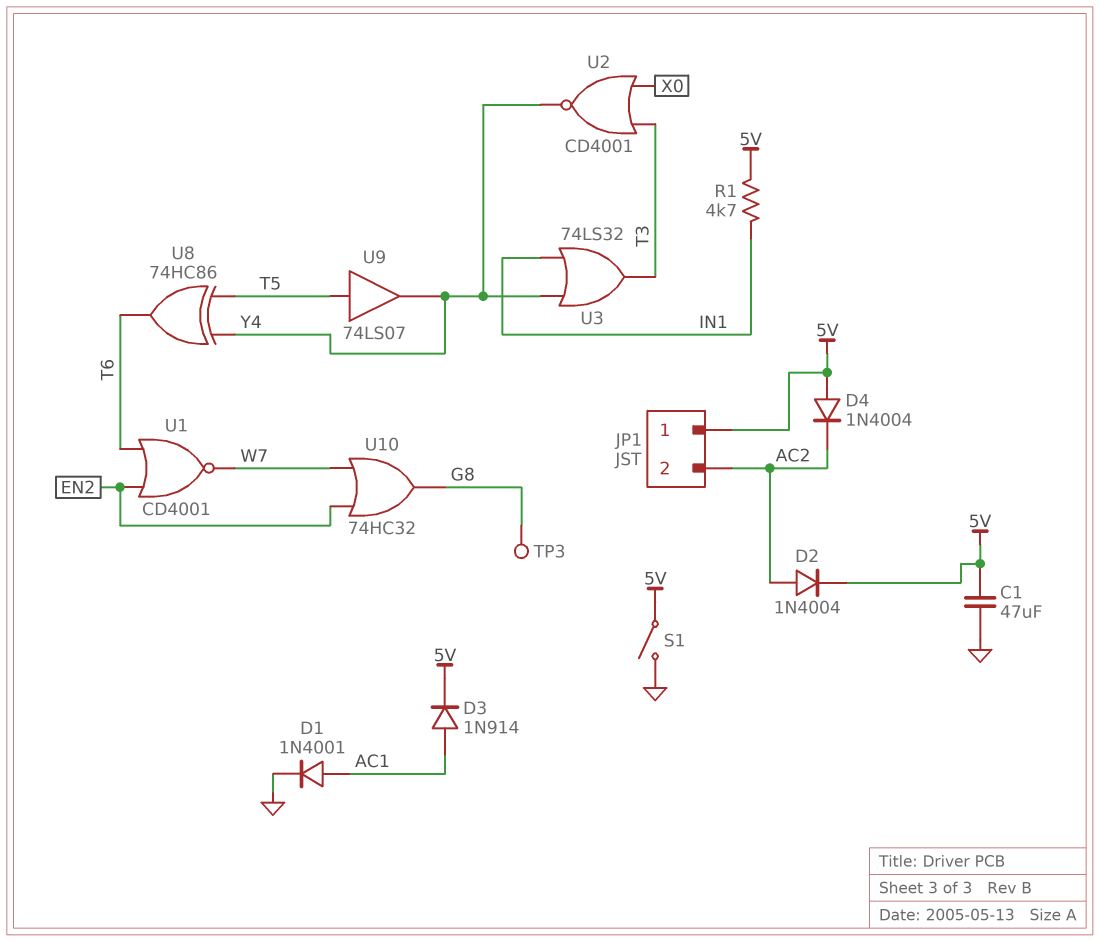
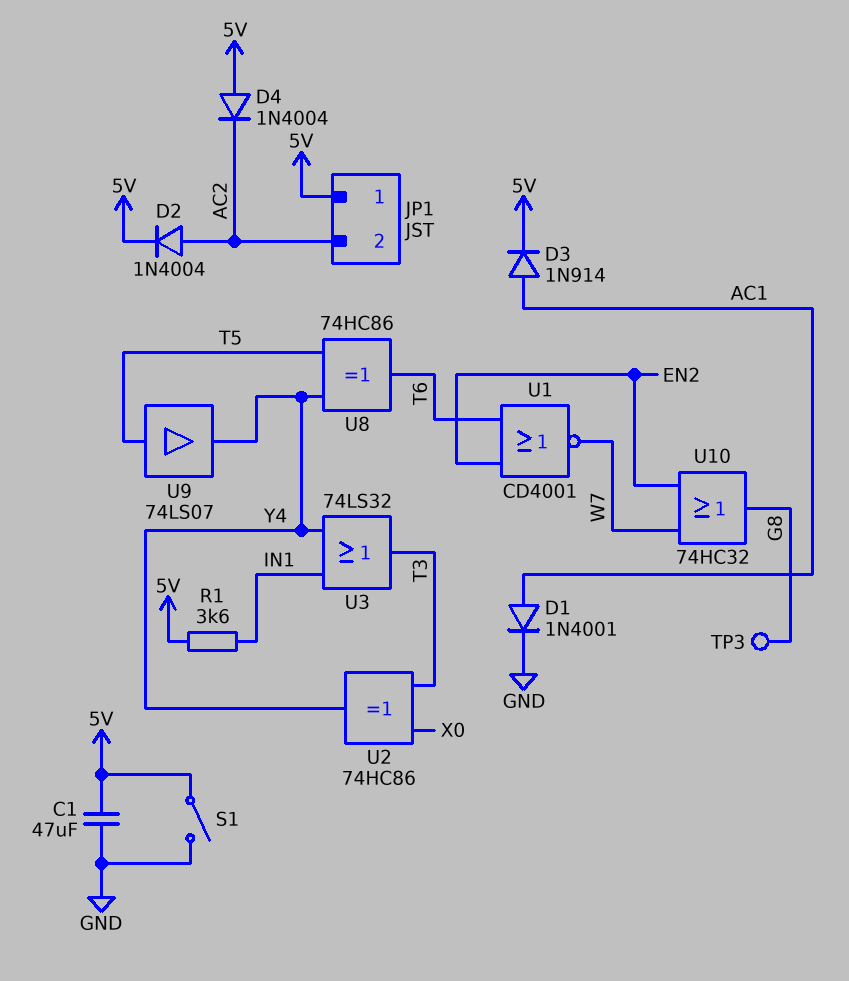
R1: 4.7k (5V, IN1) -> 3.6k (5V, IN1)
U2: NOR CD4001 (in T3, in X0, out Y4) -> XOR 74HC86 (in T3, in X0, out Y4)

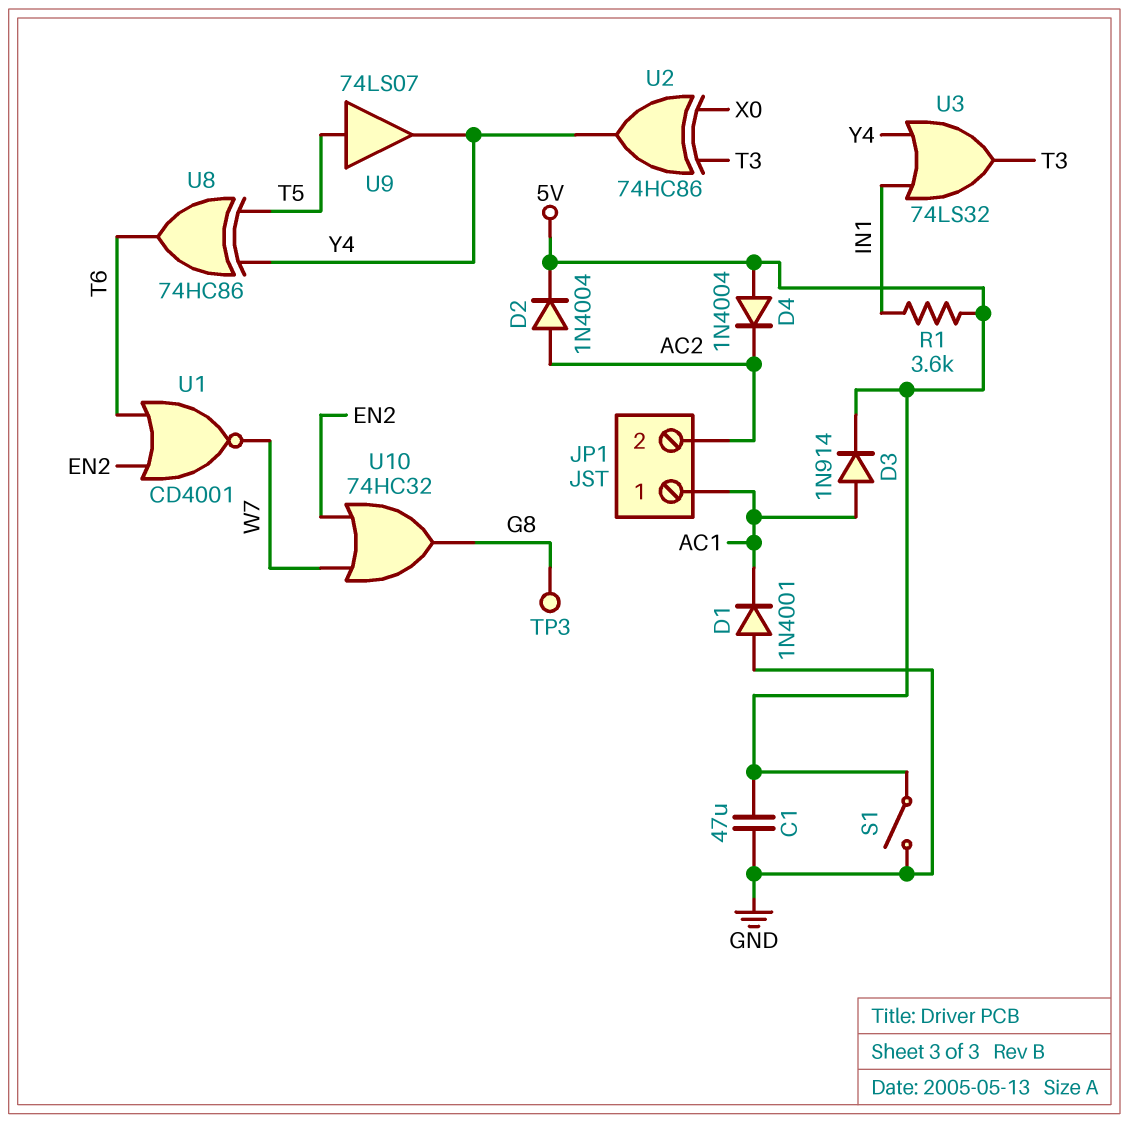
D1: diode 1N4001 (A AC1, K GND) -> diode 1N4001 (A GND, K AC1)
JP1 pin 1: 5V -> AC1

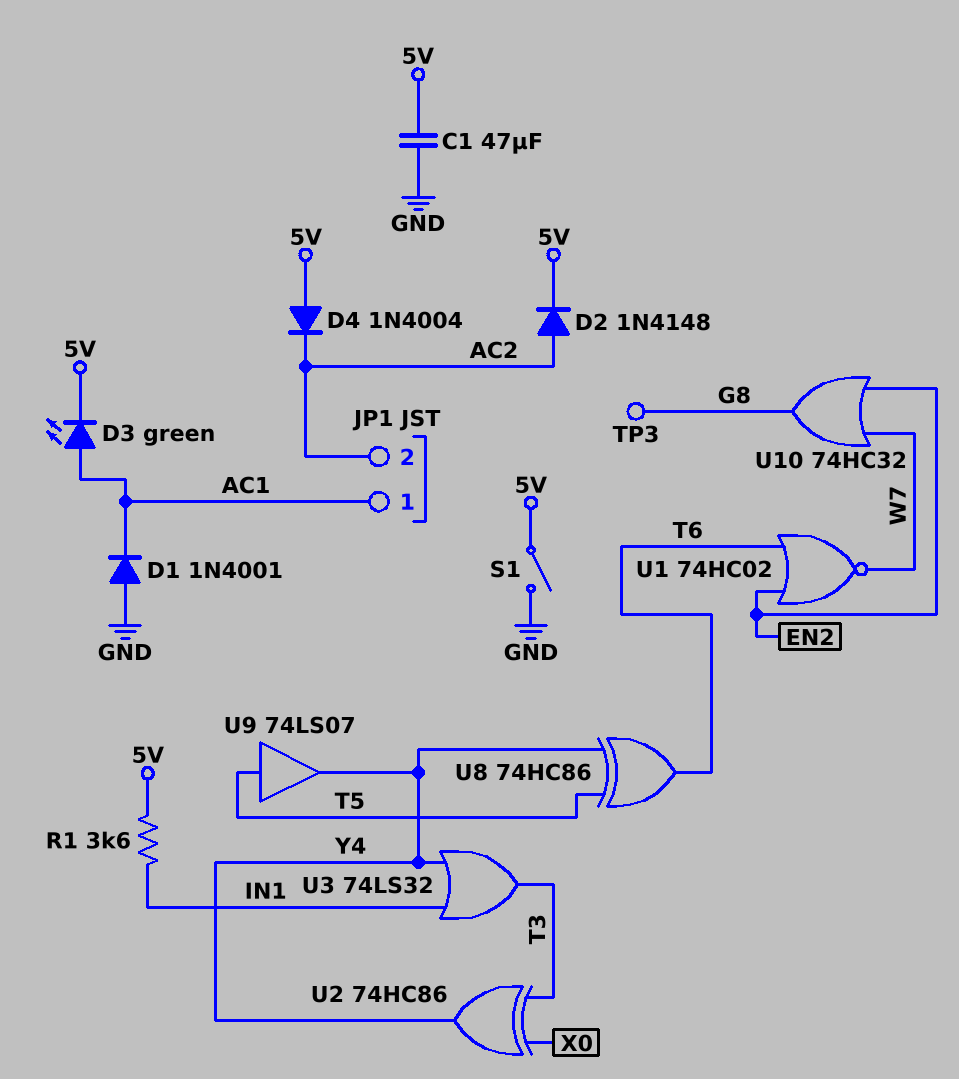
D2: diode 1N4004 (A AC2, K 5V) -> diode 1N4148 (A AC2, K 5V)
D3: diode 1N914 (A AC1, K 5V) -> LED green (A AC1, K 5V)
U1: NOR CD4001 (in EN2, in T6, out W7) -> NOR 74HC02 (in EN2, in T6, out W7)

